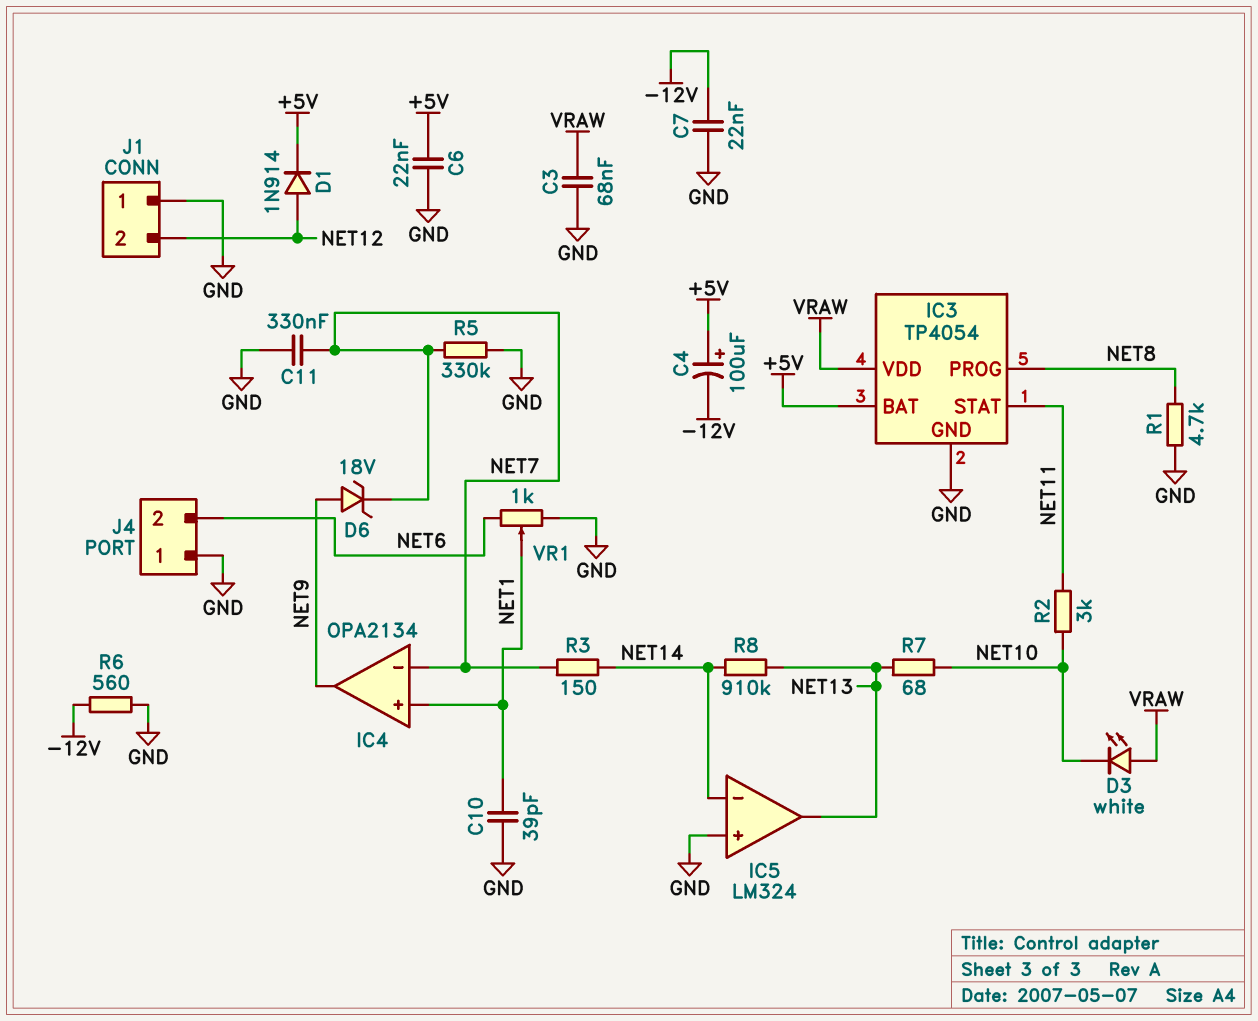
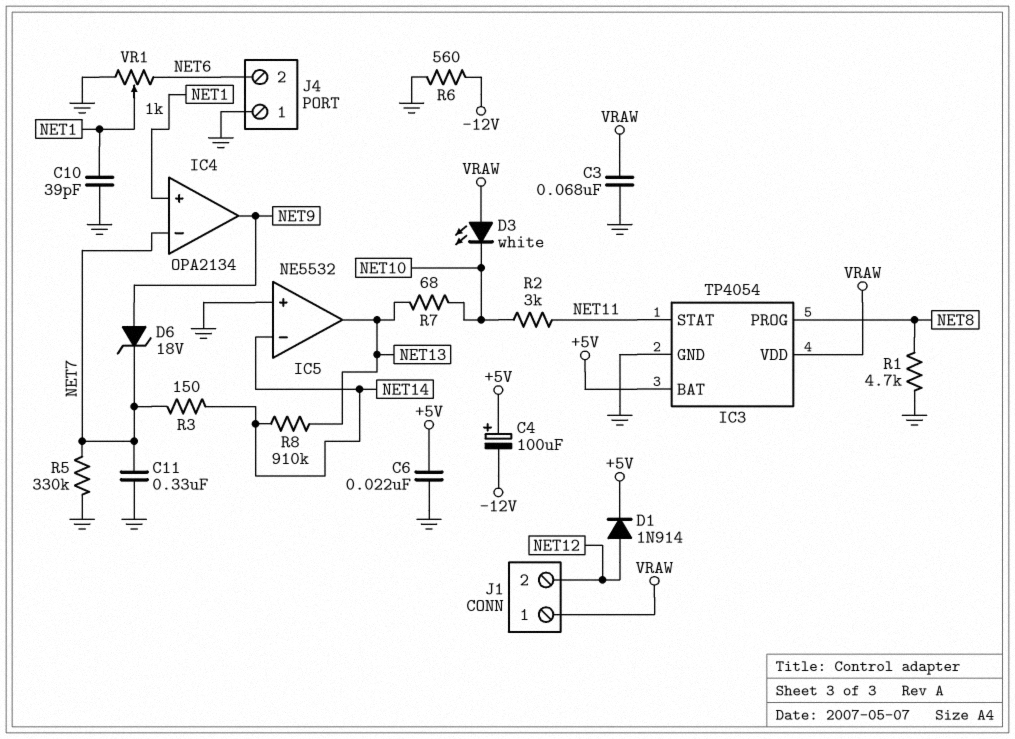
C7: 22nF (-12V, GND) -> none
IC5: LM324 -> NE5532
J1 pin 1: GND -> VRAW

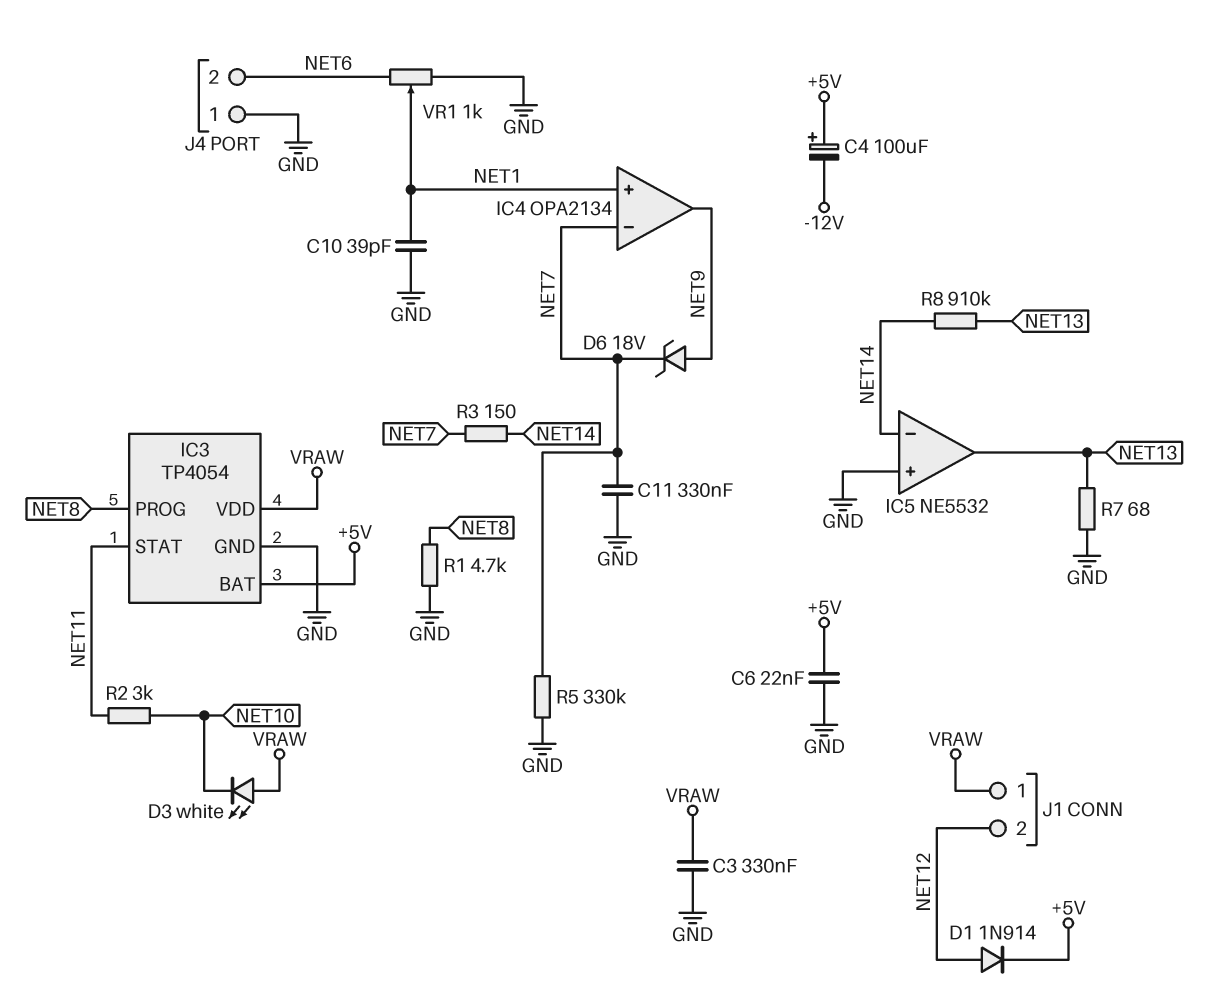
C3: 68nF (GND, VRAW) -> 330nF (GND, VRAW)
R6: 560 (-12V, GND) -> none
R7: 68 (NET10, NET13) -> 68 (GND, NET13)

